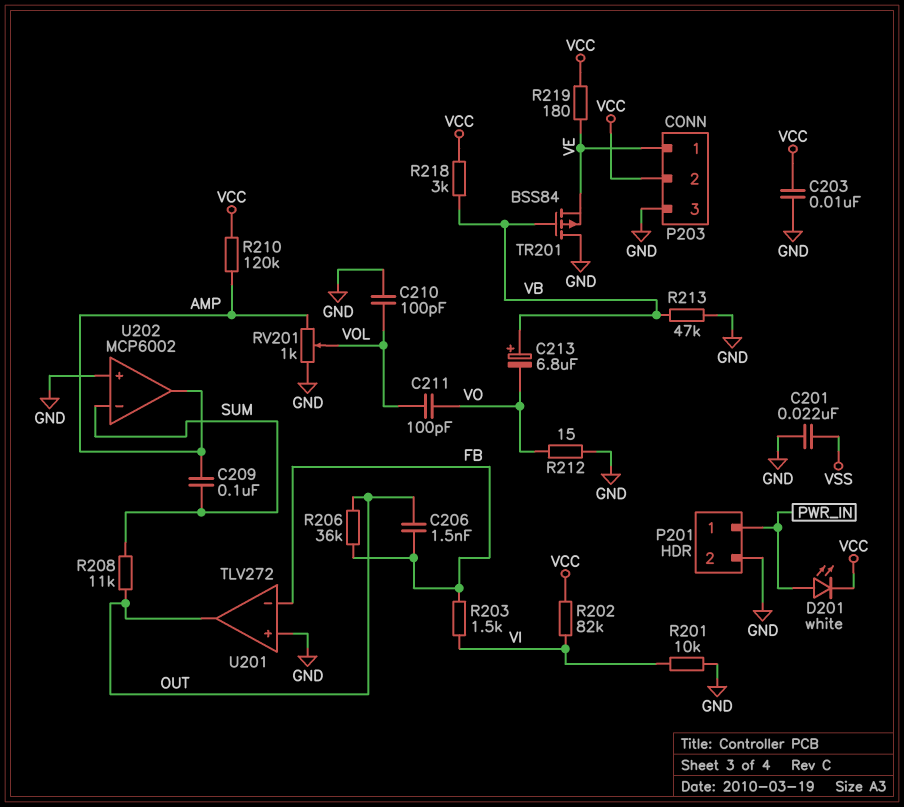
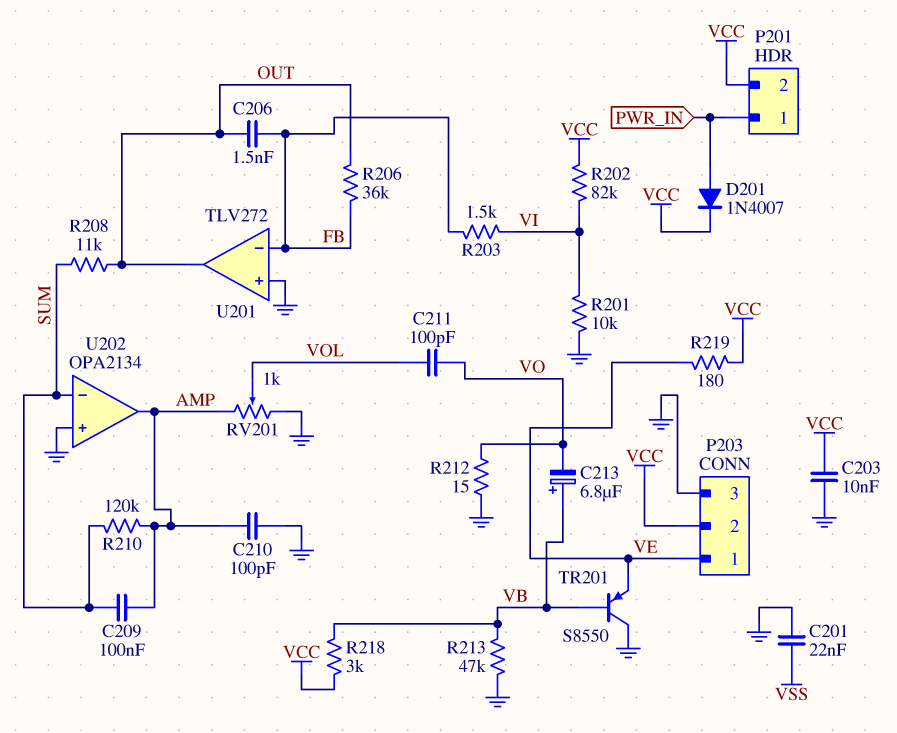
C210: 100pF (GND, VOL) -> 100pF (AMP, GND)
D201: LED white (A PWR_IN, K VCC) -> diode 1N4007 (A PWR_IN, K VCC)
P201 pin 2: GND -> VCC
R210: 120k (AMP, VCC) -> 120k (AMP, SUM)
TR201: PMOS BSS84 (G VB, D GND, S VE) -> PNP S8550 (B VB, C GND, E VE)
U202: MCP6002 -> OPA2134

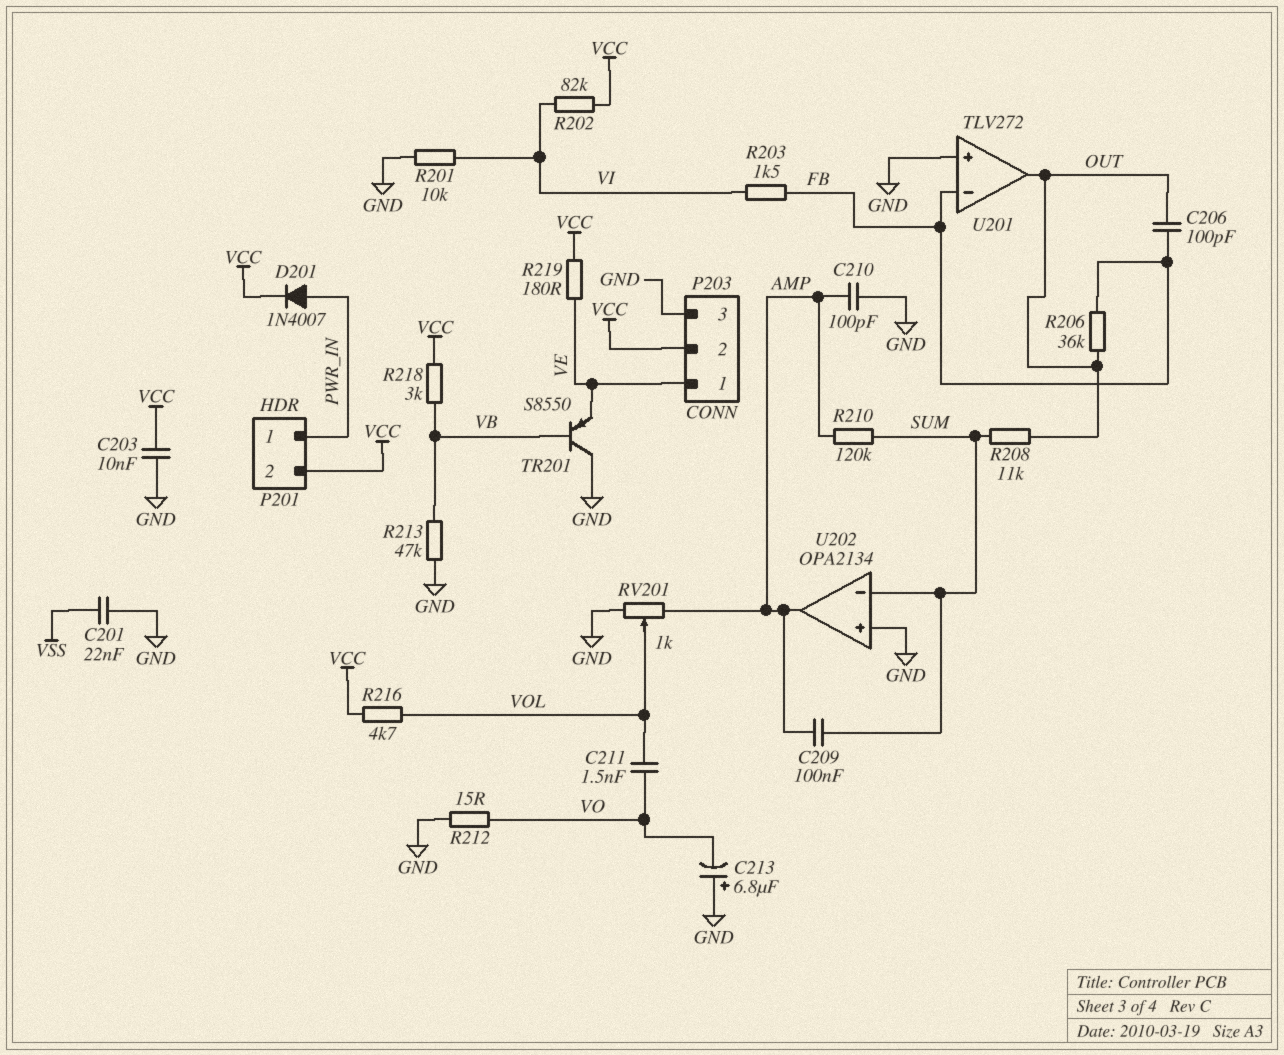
C206: 1.5nF (FB, OUT) -> 100pF (FB, OUT)
C211: 100pF (VO, VOL) -> 1.5nF (VO, VOL)
C213: 6.8uF (plus VB, minus VO) -> 6.8uF (plus GND, minus VO)
R216: none -> 4.7k (VCC, VOL)

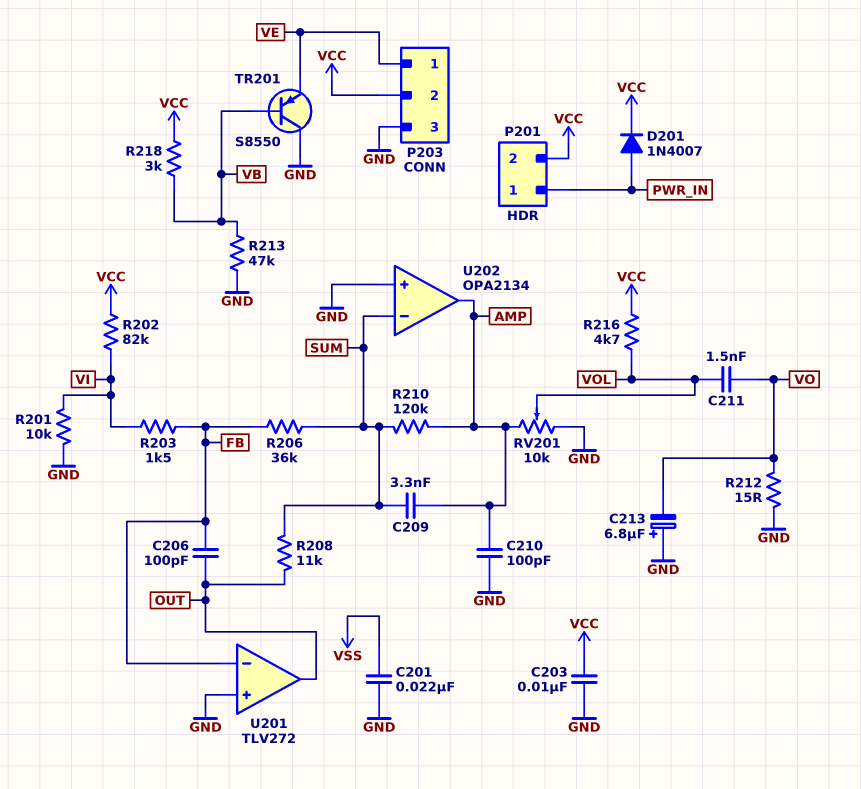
C209: 100nF (AMP, SUM) -> 3.3nF (AMP, SUM)
R206: 36k (FB, OUT) -> 36k (FB, SUM)
R219: 180 (VCC, VE) -> none
RV201: 1k (AMP, GND, wiper VOL) -> 10k (AMP, GND, wiper VOL)

